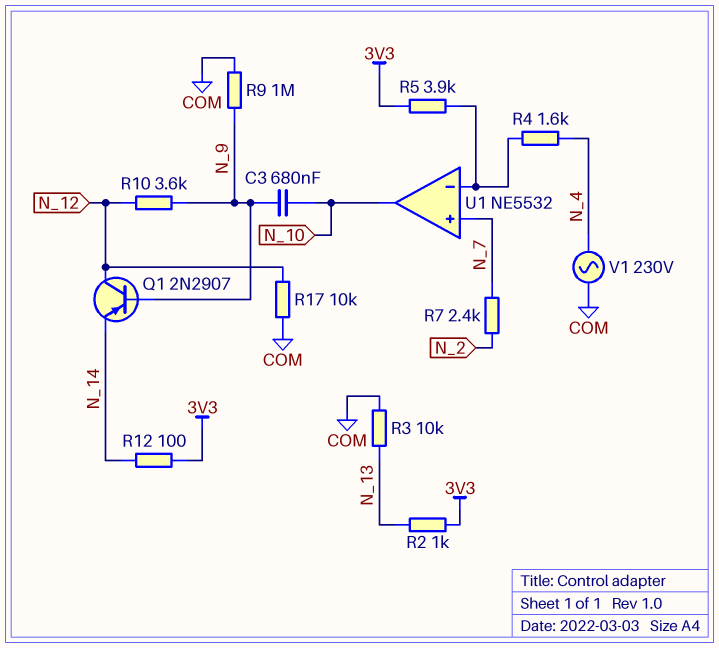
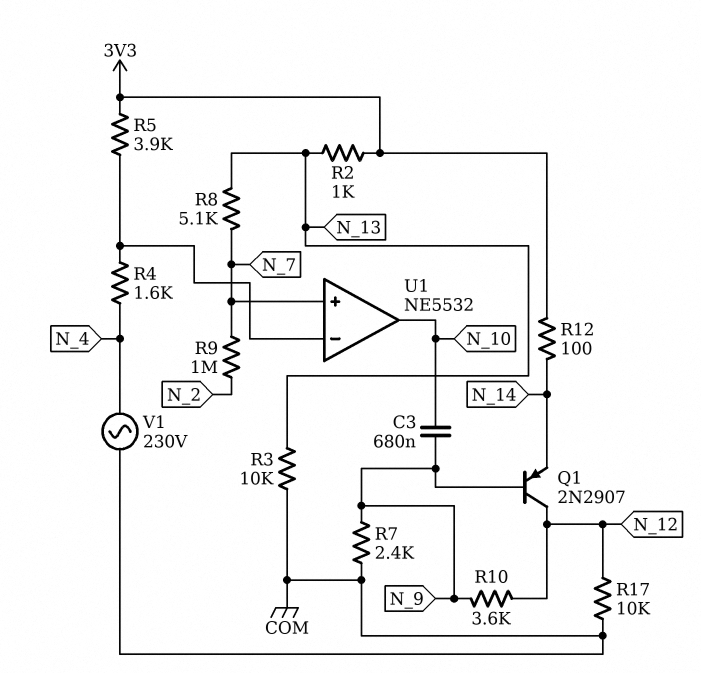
R7: 2.4k (N_2, N_7) -> 2.4k (COM, N_9)
R8: none -> 5.1k (N_7, N_13)
R9: 1M (COM, N_9) -> 1M (N_2, N_7)

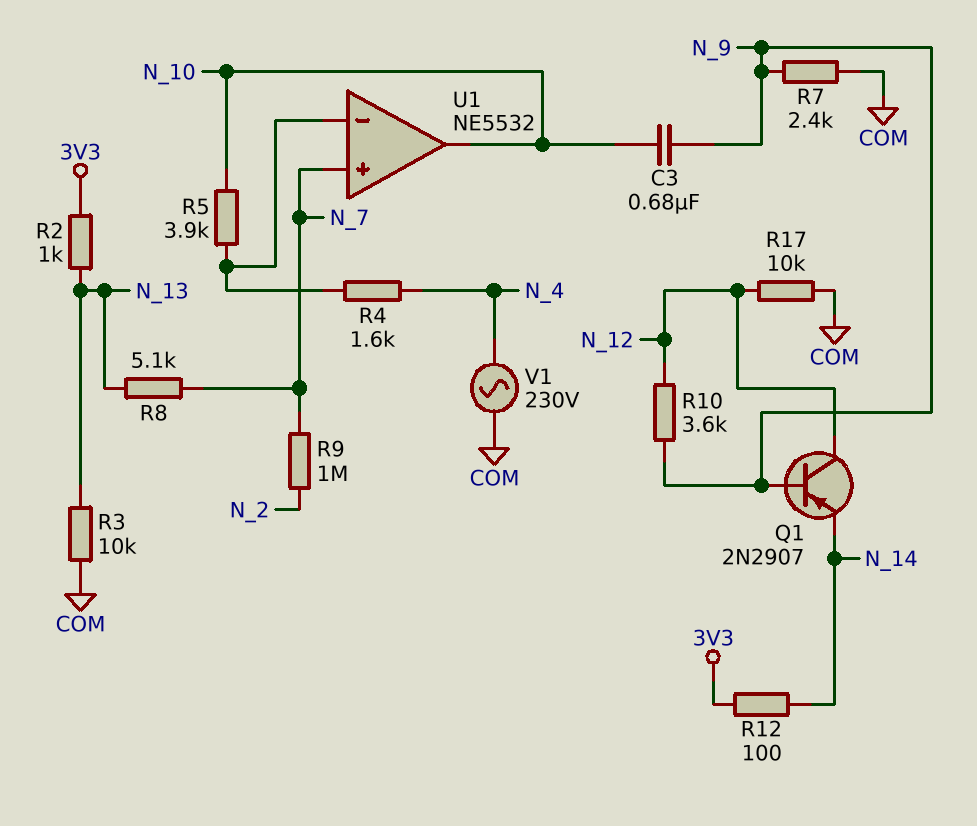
R5: 3.9k (3V3, U1/in-) -> 3.9k (N_10, U1/in-)

